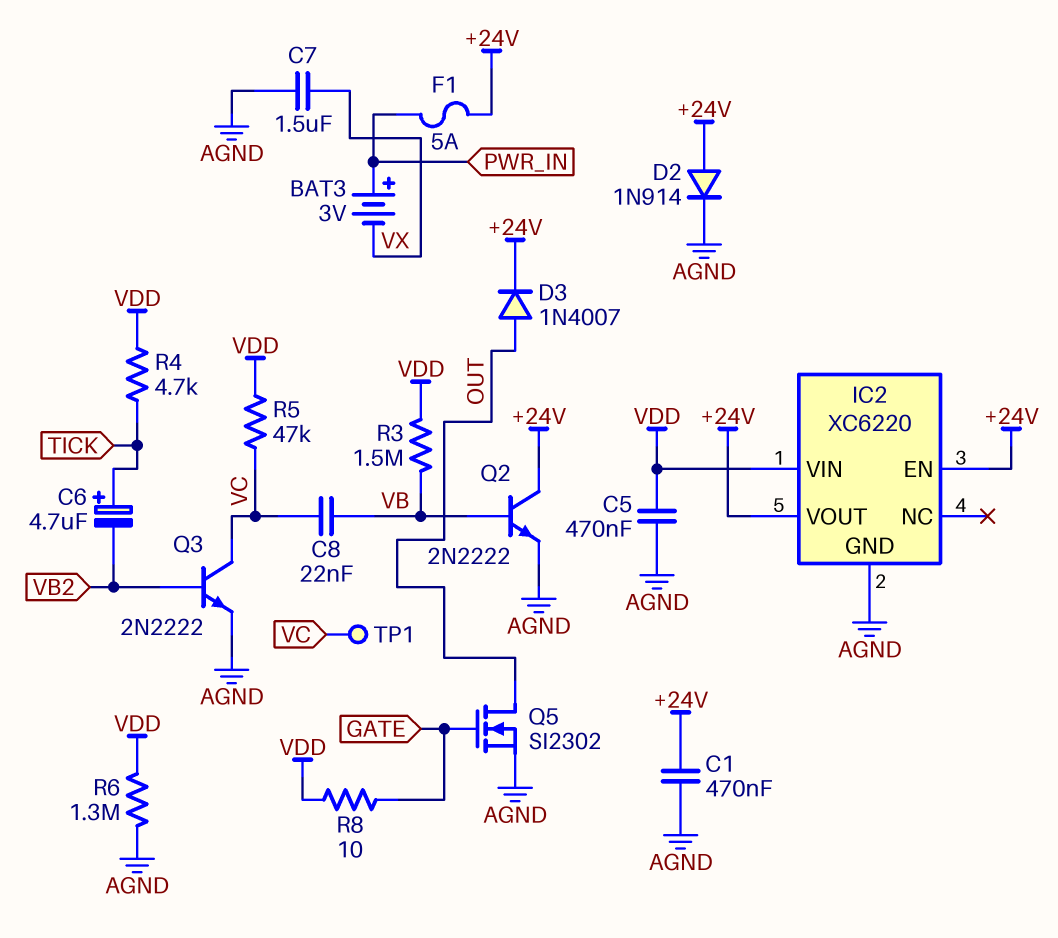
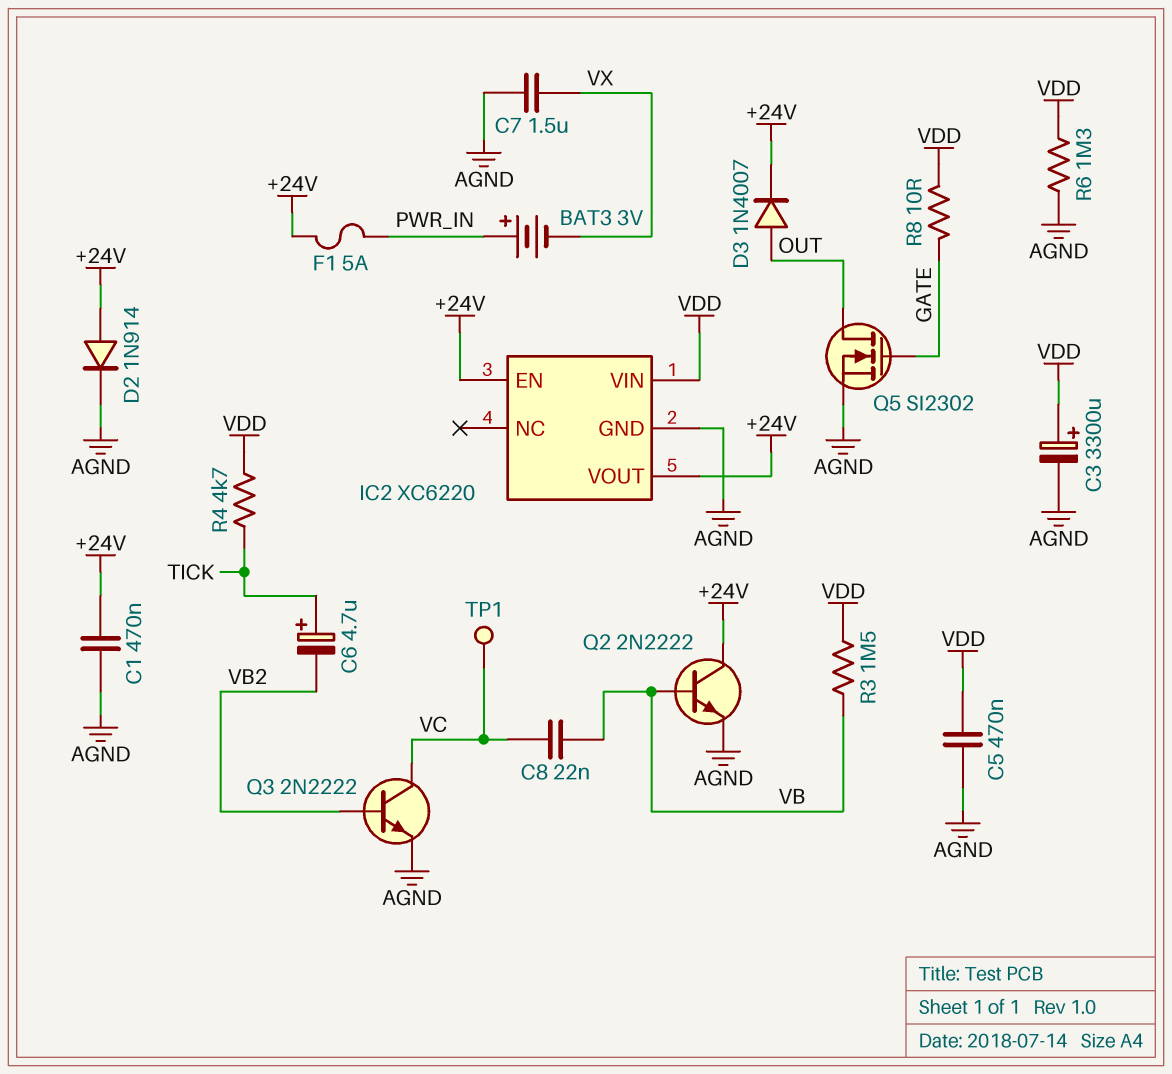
C3: none -> 3300uF (plus VDD, minus AGND)
R5: 47k (VC, VDD) -> none

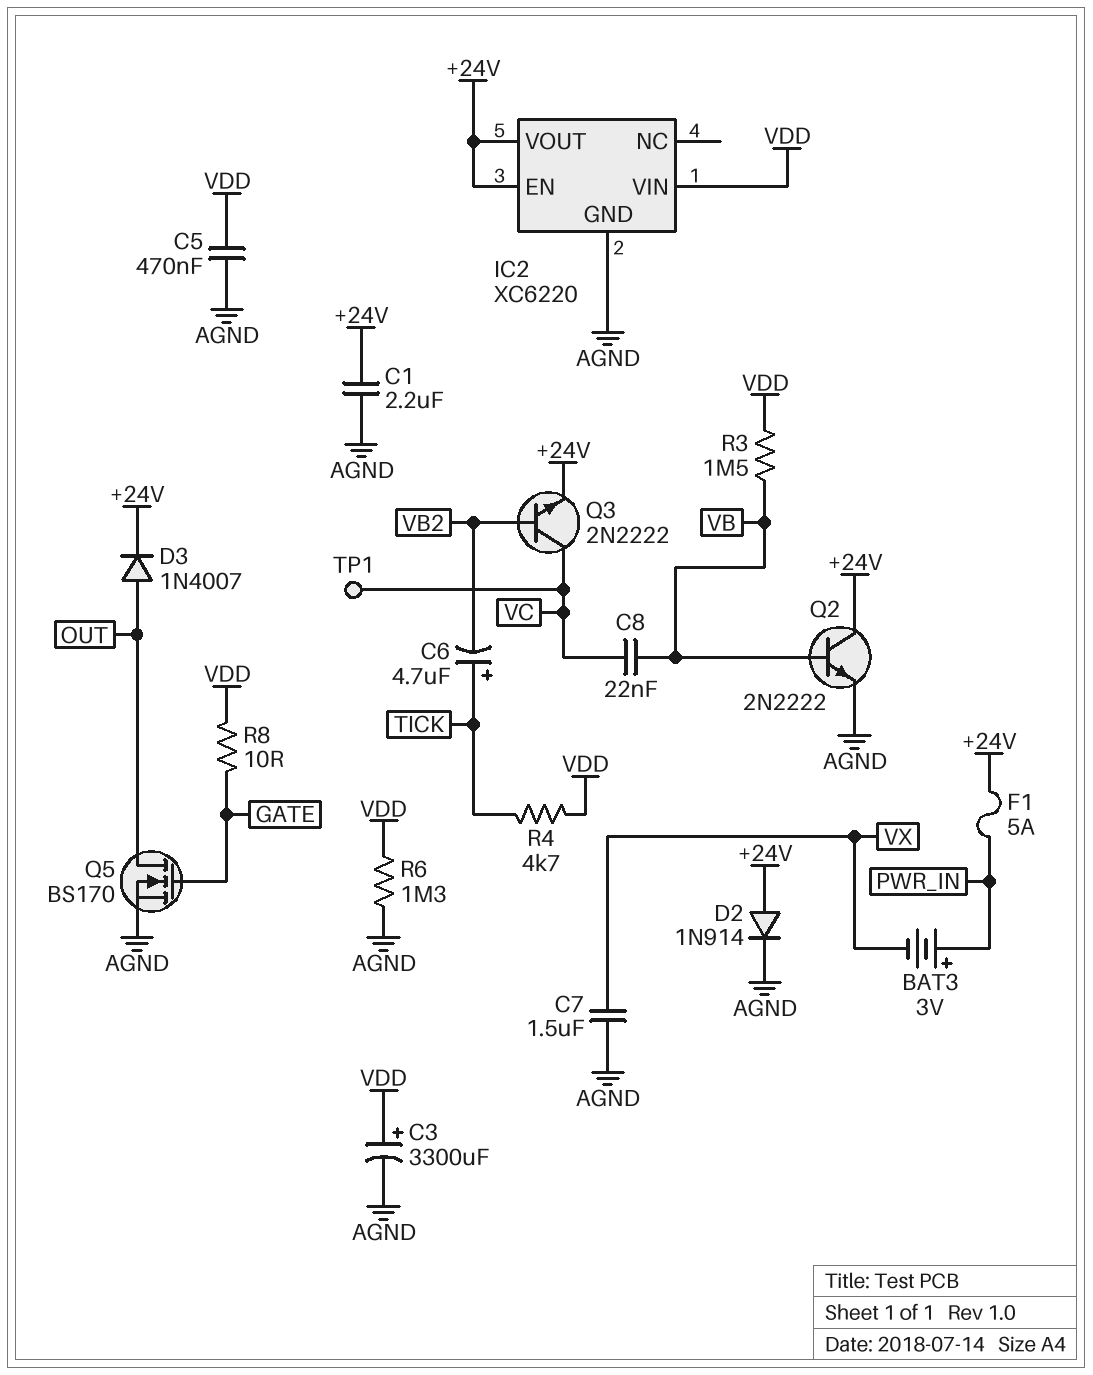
C1: 470nF (+24V, AGND) -> 2.2uF (+24V, AGND)
Q3: NPN 2N2222 (B VB2, C VC, E AGND) -> NPN 2N2222 (B VB2, C VC, E +24V)
Q5: NMOS SI2302 (G GATE, D OUT, S AGND) -> NMOS BS170 (G GATE, D OUT, S AGND)

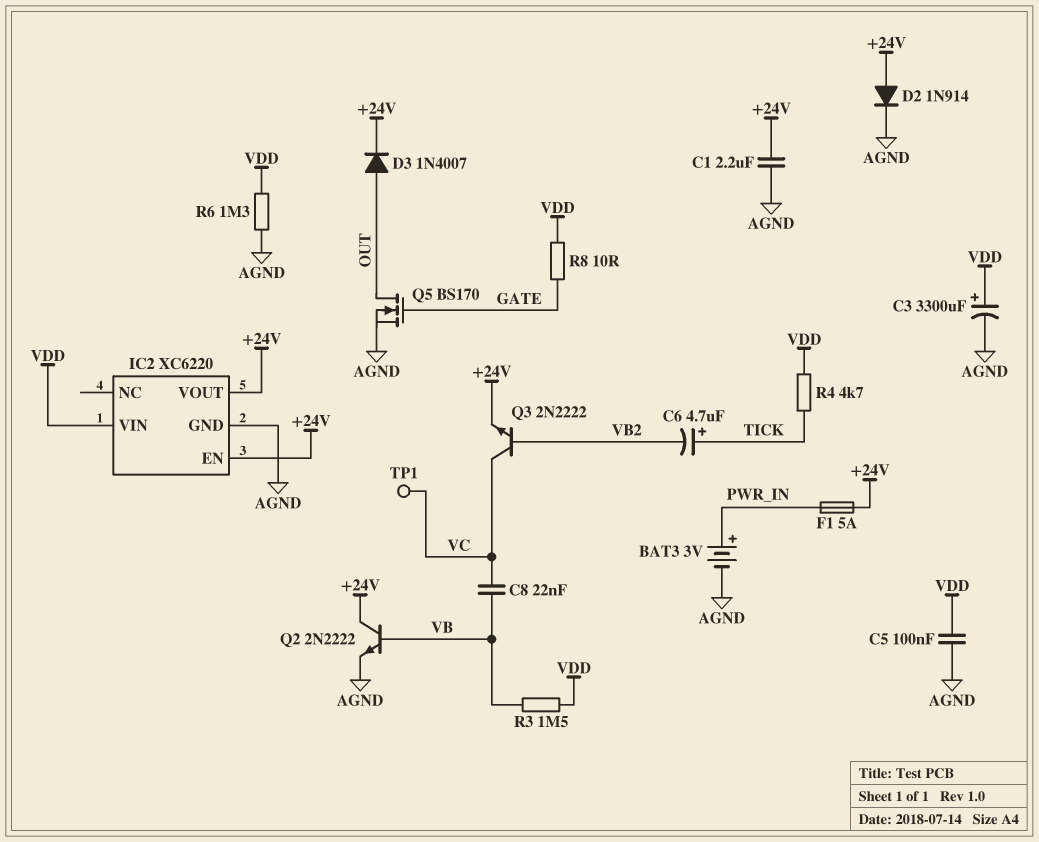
BAT3: 3V (plus PWR_IN, minus VX) -> 3V (plus PWR_IN, minus AGND)
C5: 470nF (AGND, VDD) -> 100nF (AGND, VDD)
C7: 1.5uF (AGND, VX) -> none

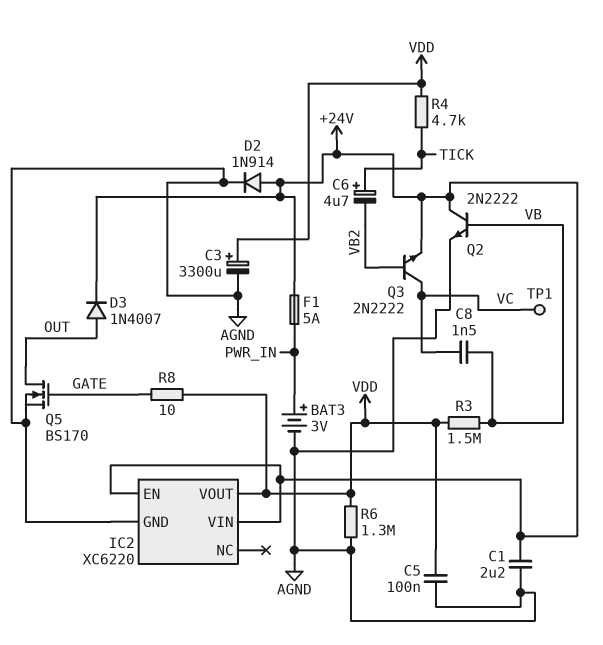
C8: 22nF (VB, VC) -> 1.5nF (VB, VC)
IC2 pin VIN: VDD -> +24V
IC2 pin VOUT: +24V -> VDD

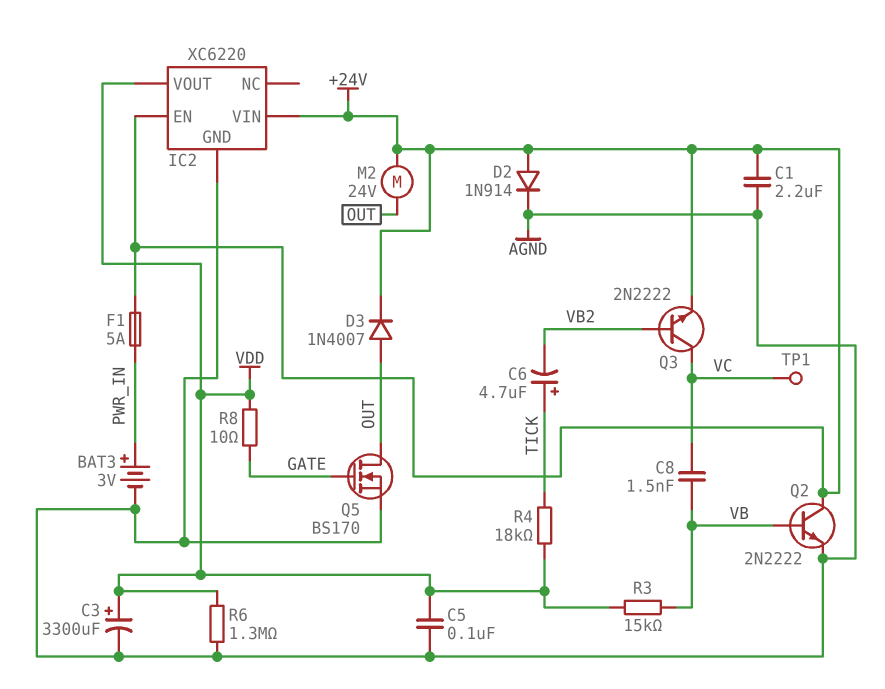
M2: none -> motor 24V (+24V, OUT)
R3: 1.5M (VB, VDD) -> 15k (VB, VDD)
R4: 4.7k (TICK, VDD) -> 18k (TICK, VDD)

